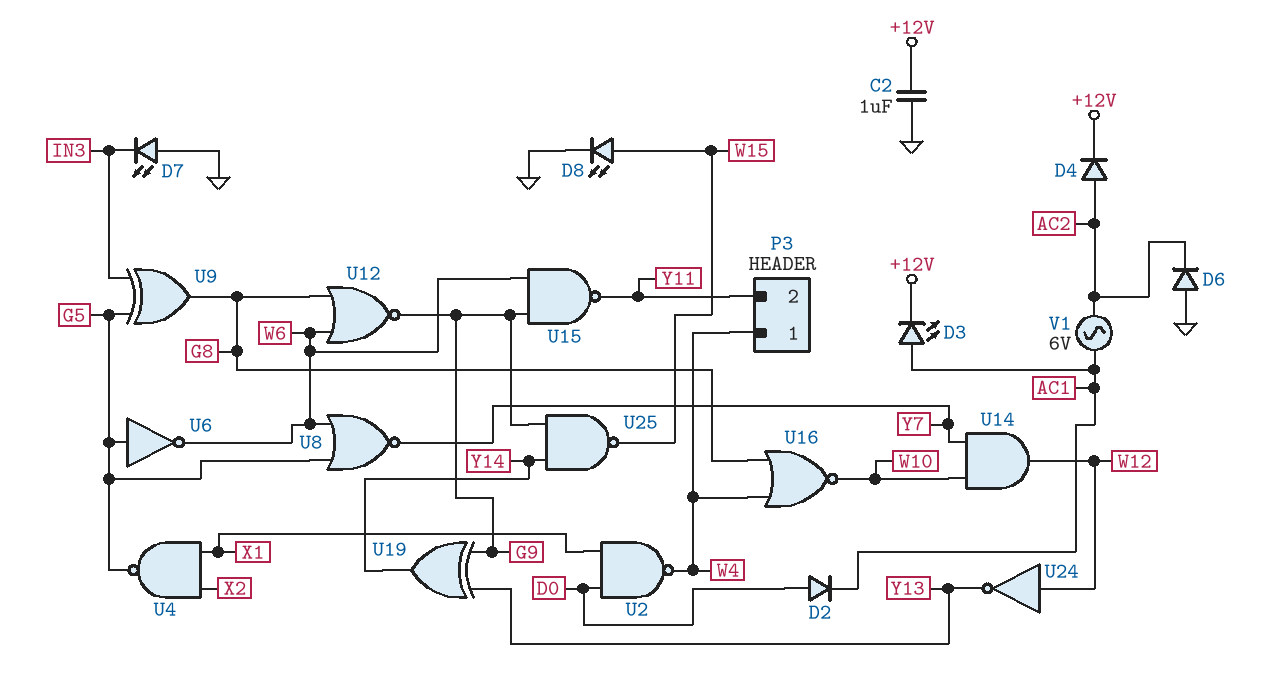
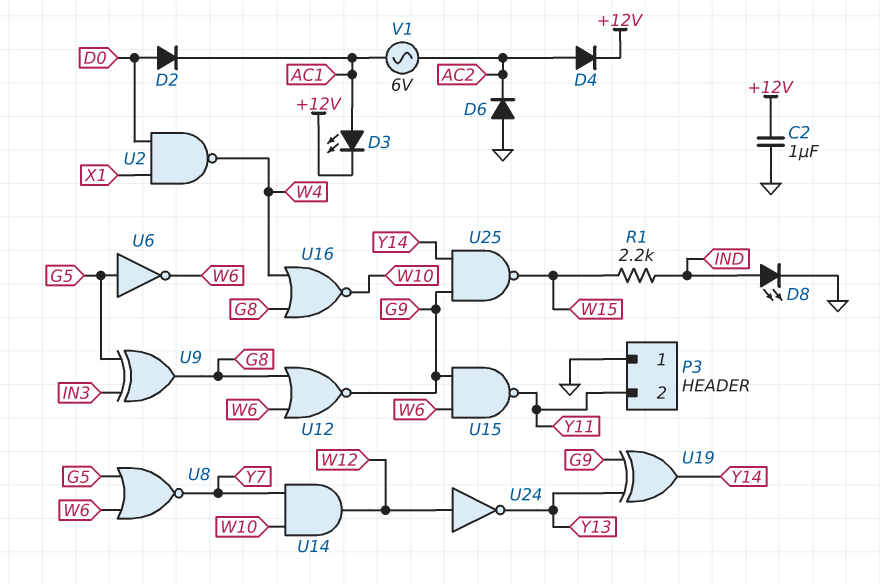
D7: LED (A GND, K IN3) -> none
D8: LED (A W15, K GND) -> LED (A IND, K GND)
P3 pin 1: W4 -> GND
R1: none -> 2.2k (IND, W15)
U4: NAND (in X1, in X2, out G5) -> none

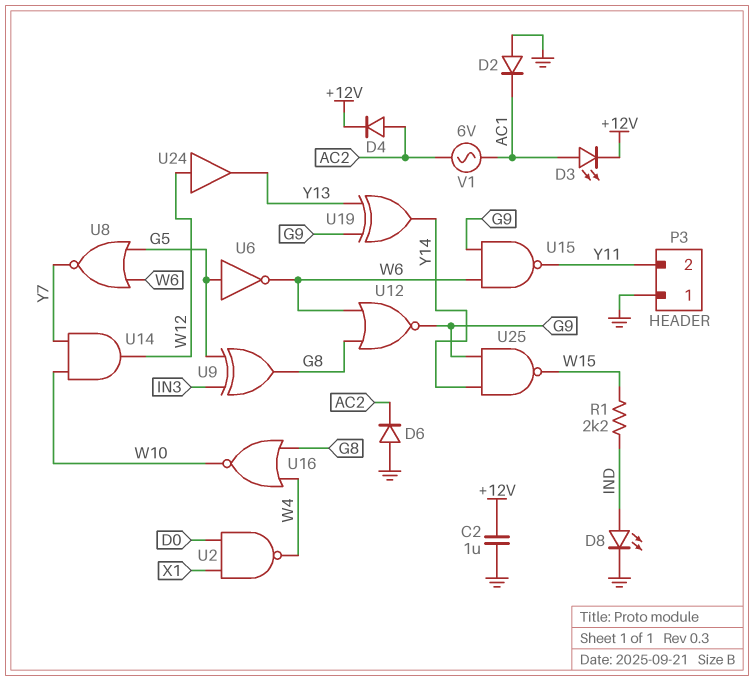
D2: diode (A D0, K AC1) -> diode (A GND, K AC1)
U24: NOT (in W12, out Y13) -> buffer (in W12, out Y13)

